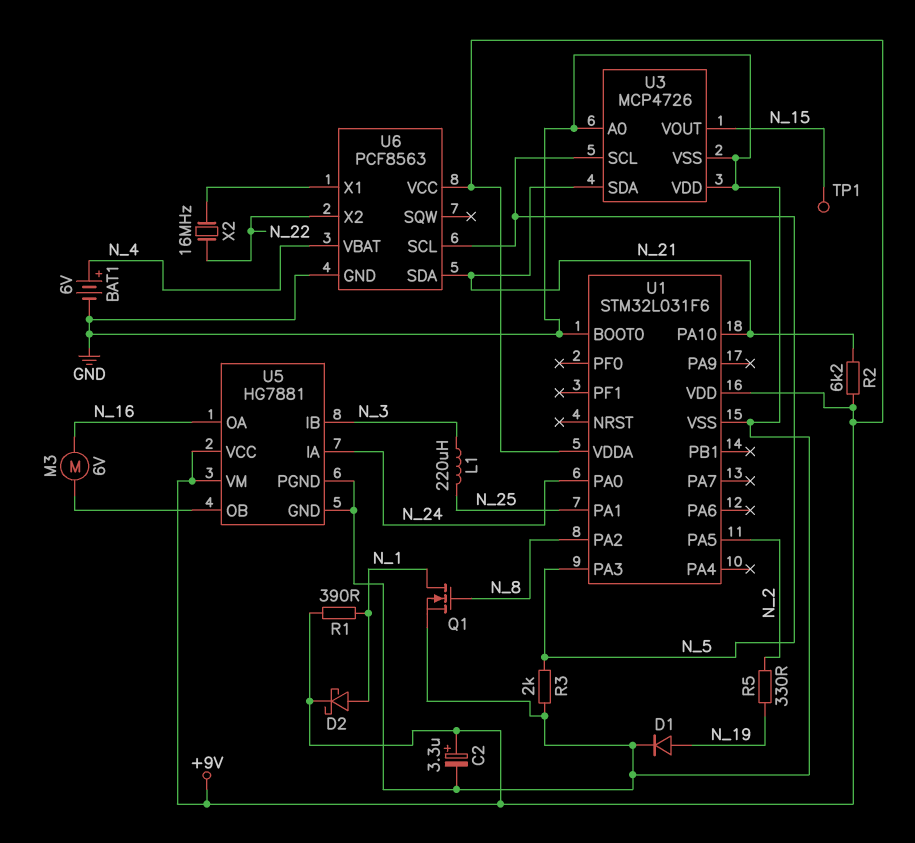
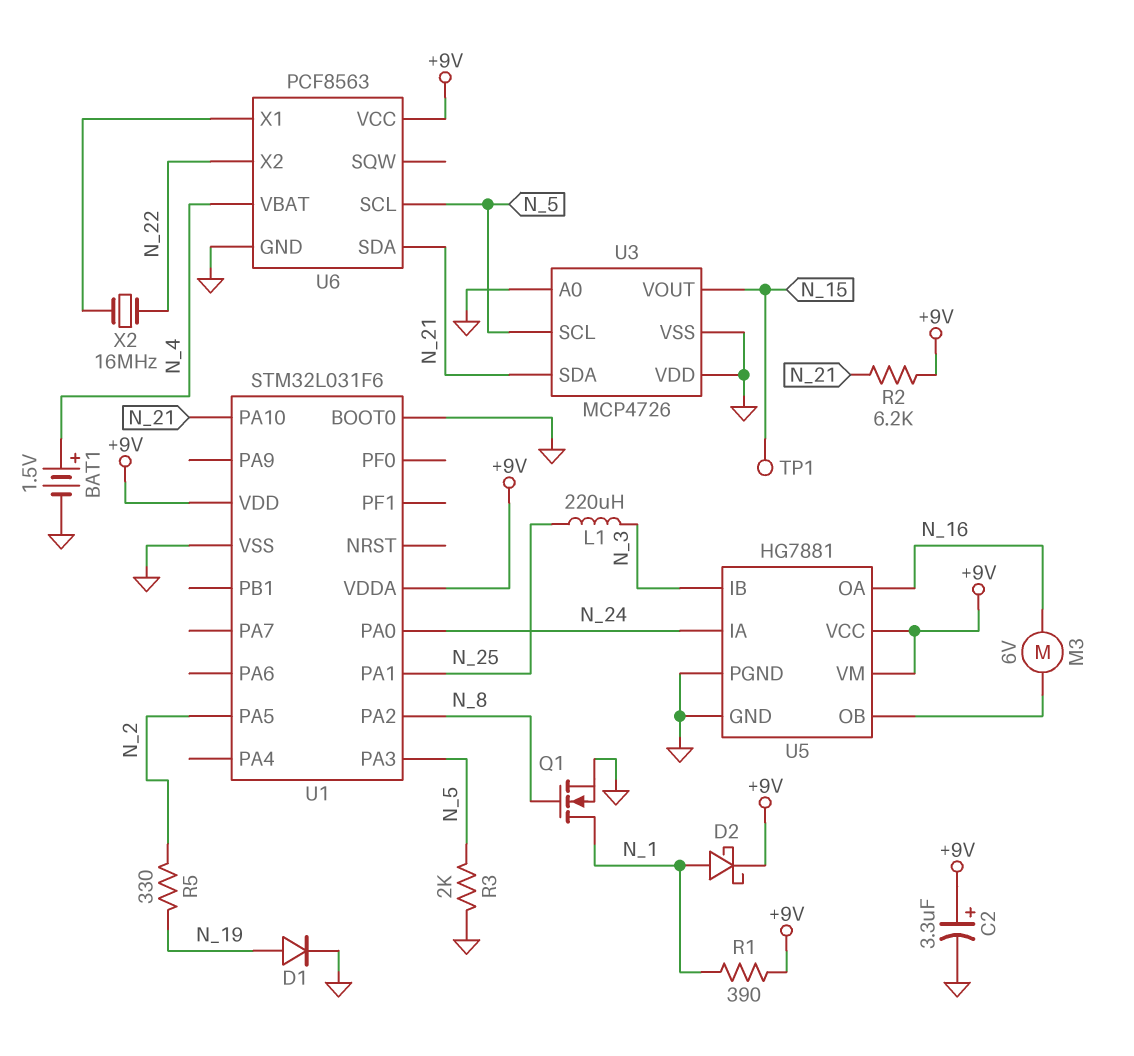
BAT1: 6V (plus N_4, minus GND) -> 1.5V (plus N_4, minus GND)

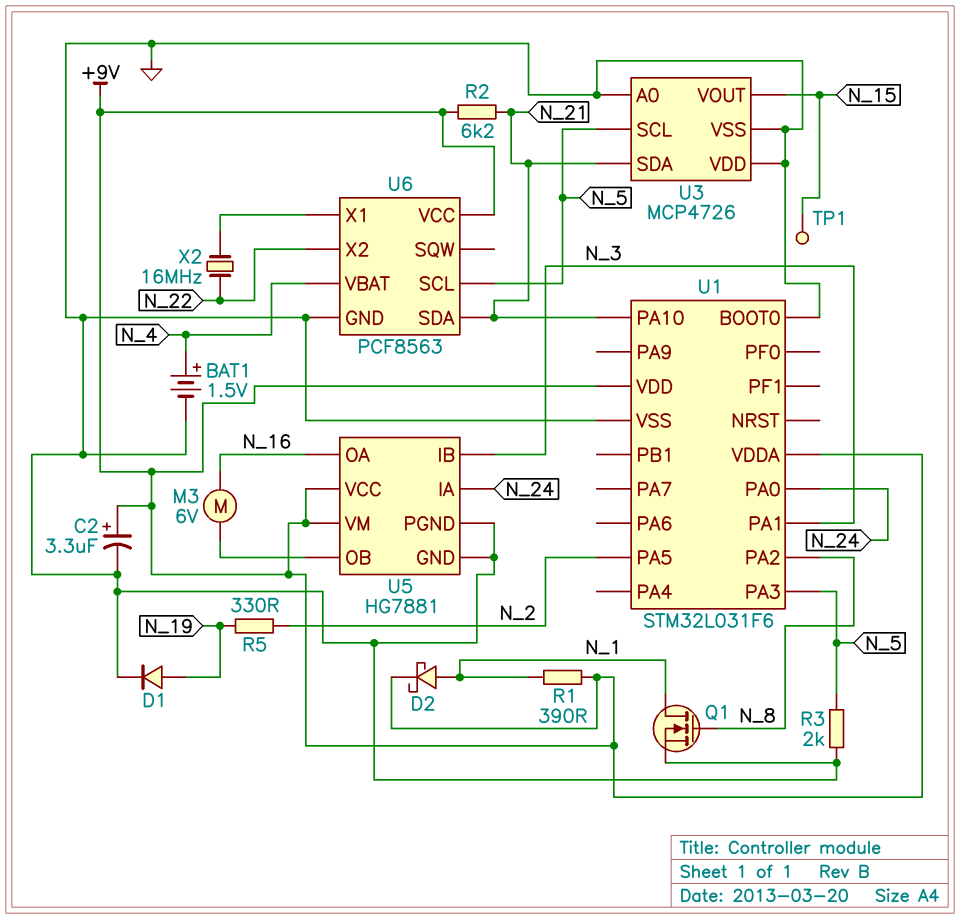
L1: 220uH (N_3, N_25) -> none
U1 pin PA1: N_25 -> N_3

